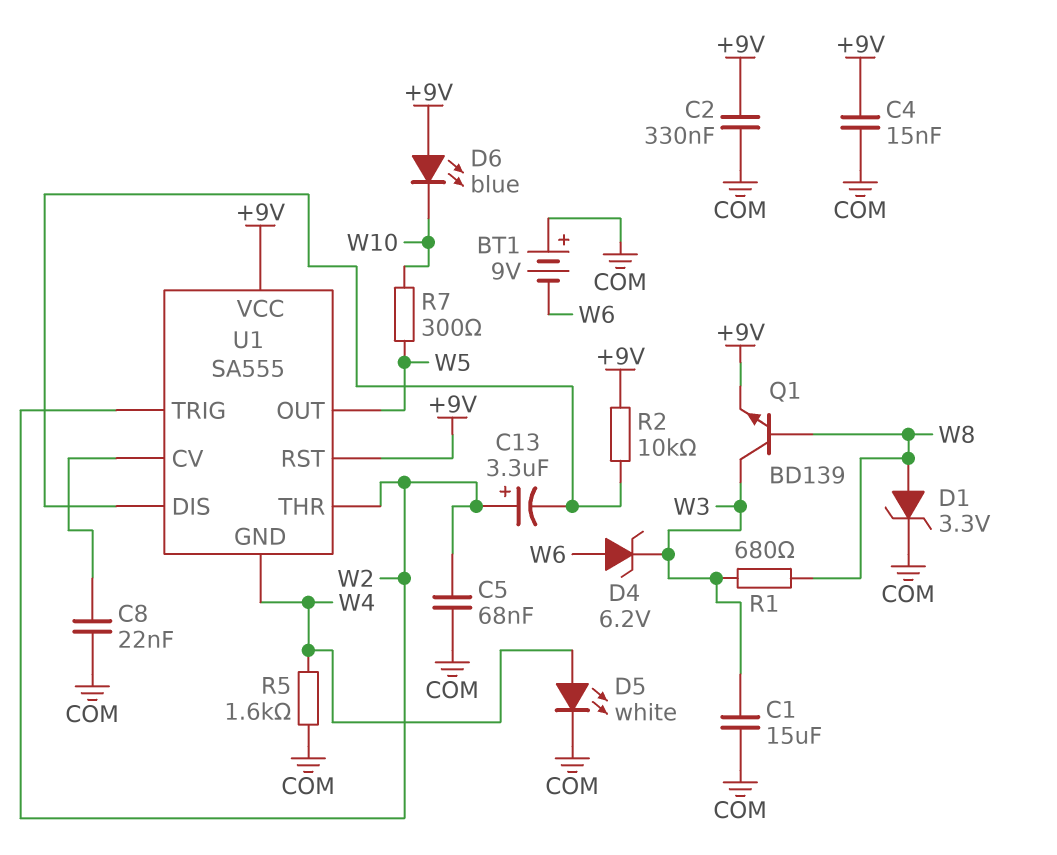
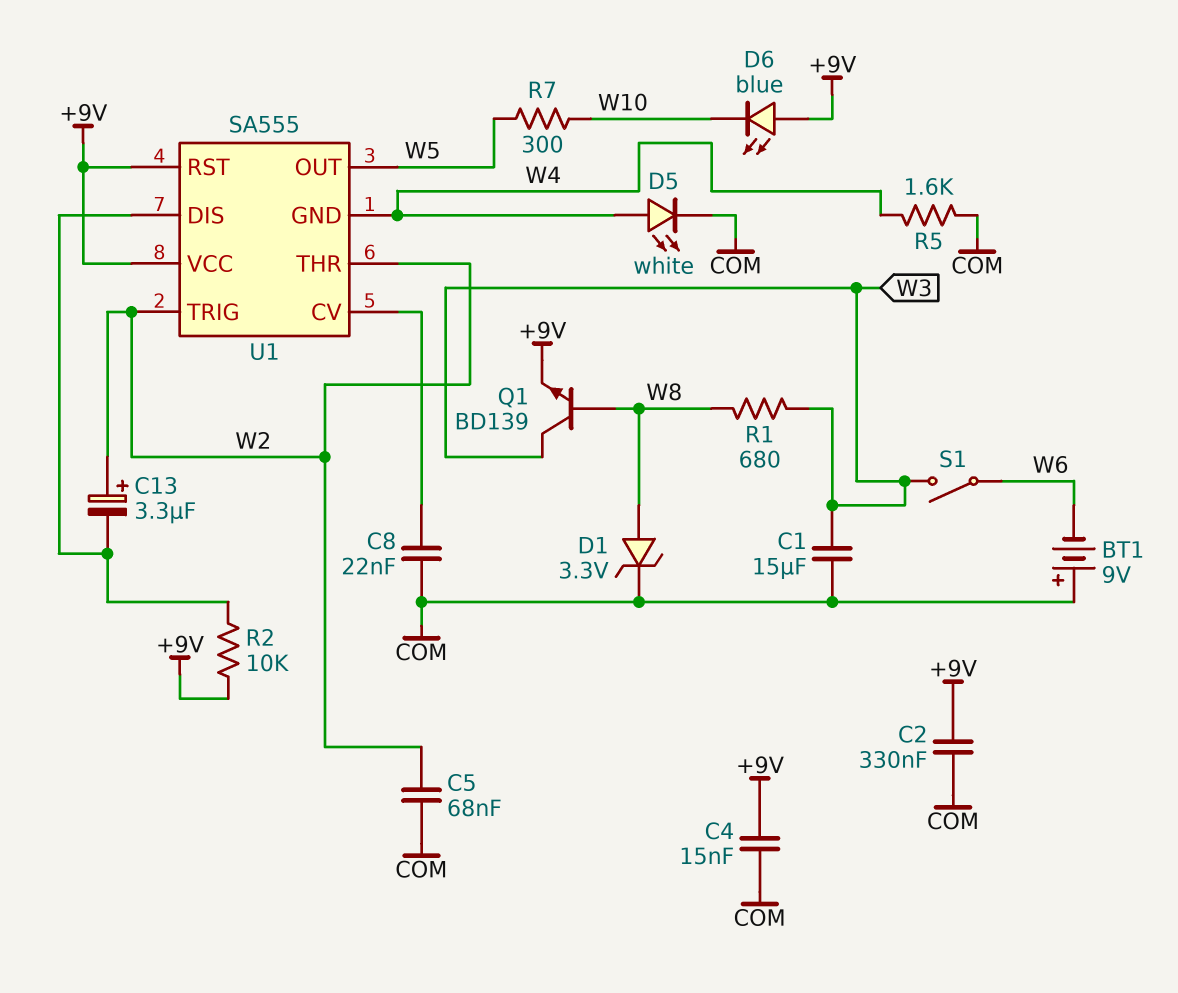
D4: zener 6.2V (A W6, K W3) -> none
S1: none -> switch (W3, W6)

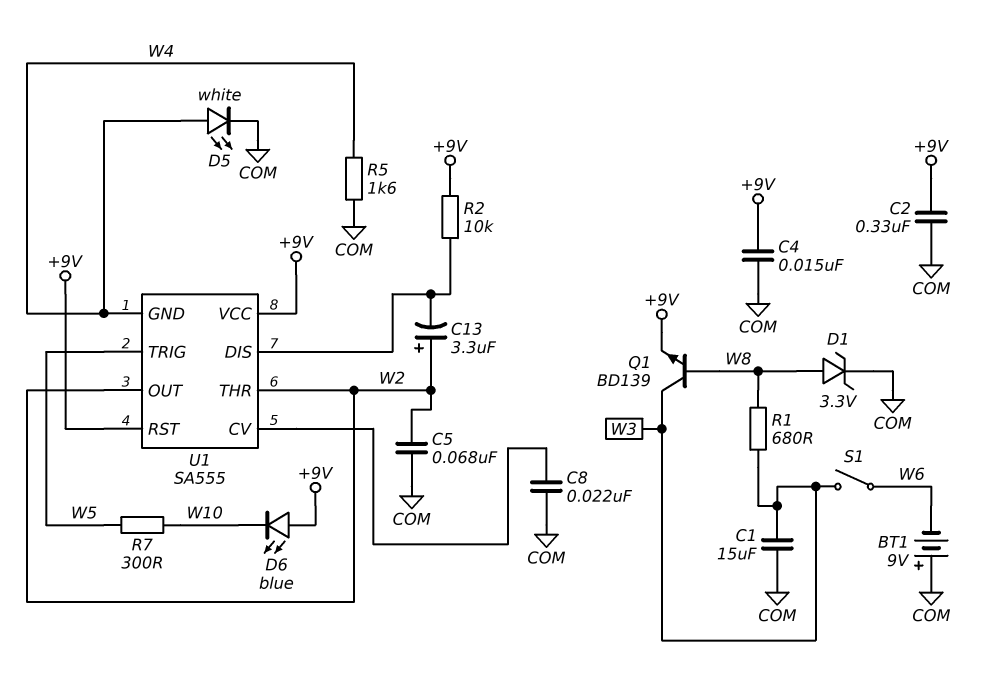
U1 pin OUT: W5 -> W2
U1 pin TRIG: W2 -> W5

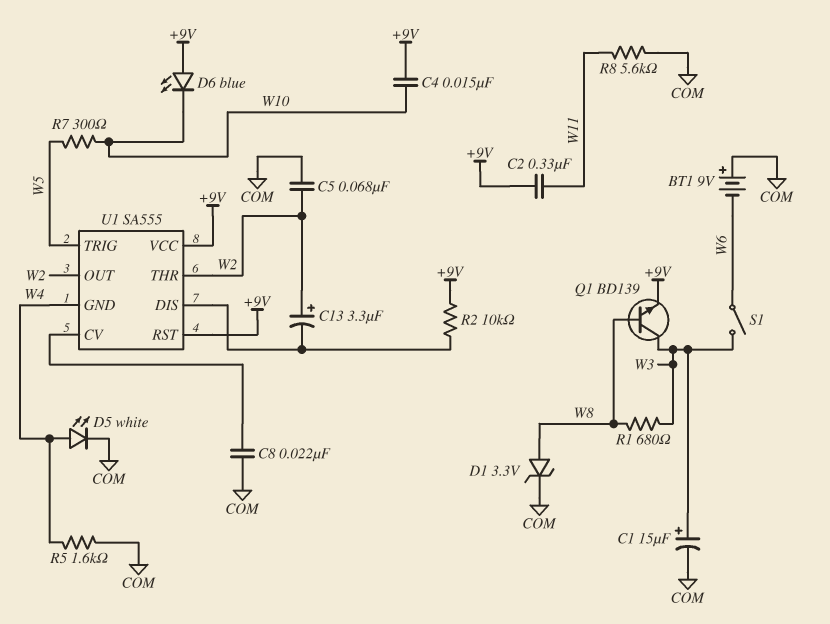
C1: 15uF (COM, W3) -> 15uF (plus W3, minus COM)
C2: 330nF (+9V, COM) -> 330nF (+9V, W11)
C4: 15nF (+9V, COM) -> 15nF (+9V, W10)
R8: none -> 5.6k (COM, W11)

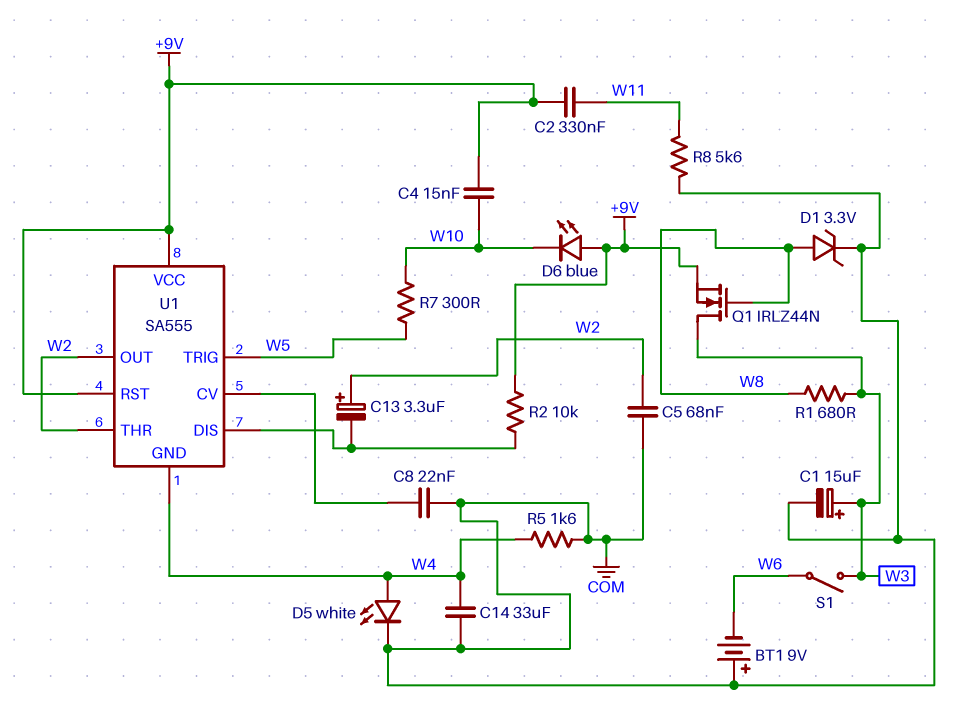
C14: none -> 33uF (COM, W4)
Q1: NPN BD139 (B W8, C W3, E +9V) -> NMOS IRLZ44N (G W8, D W3, S +9V)

